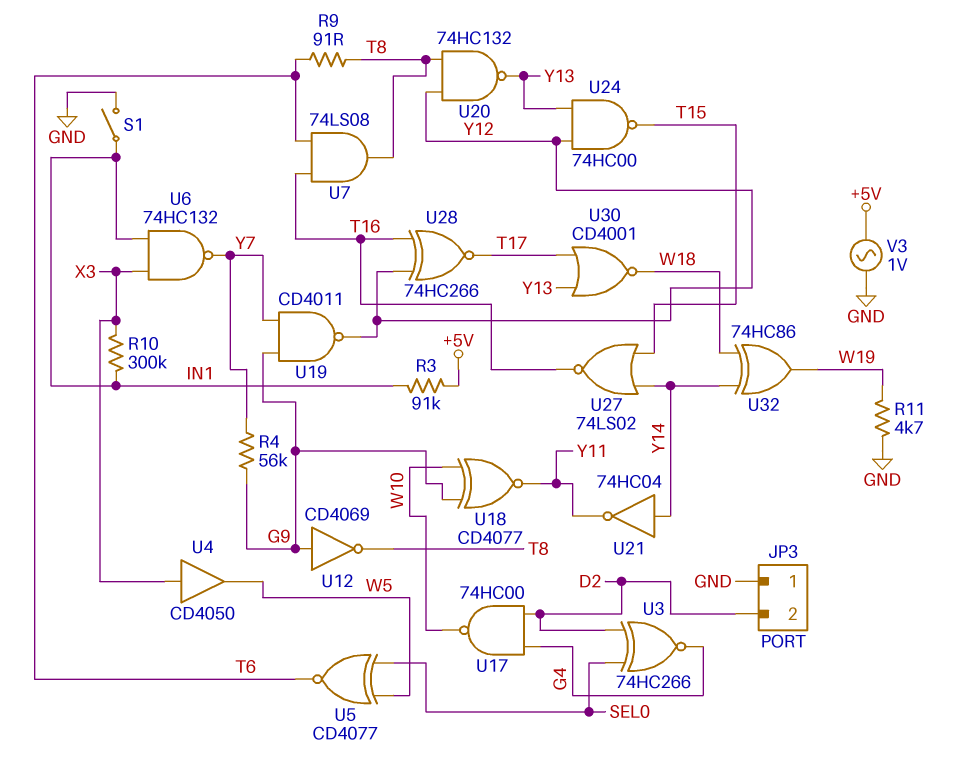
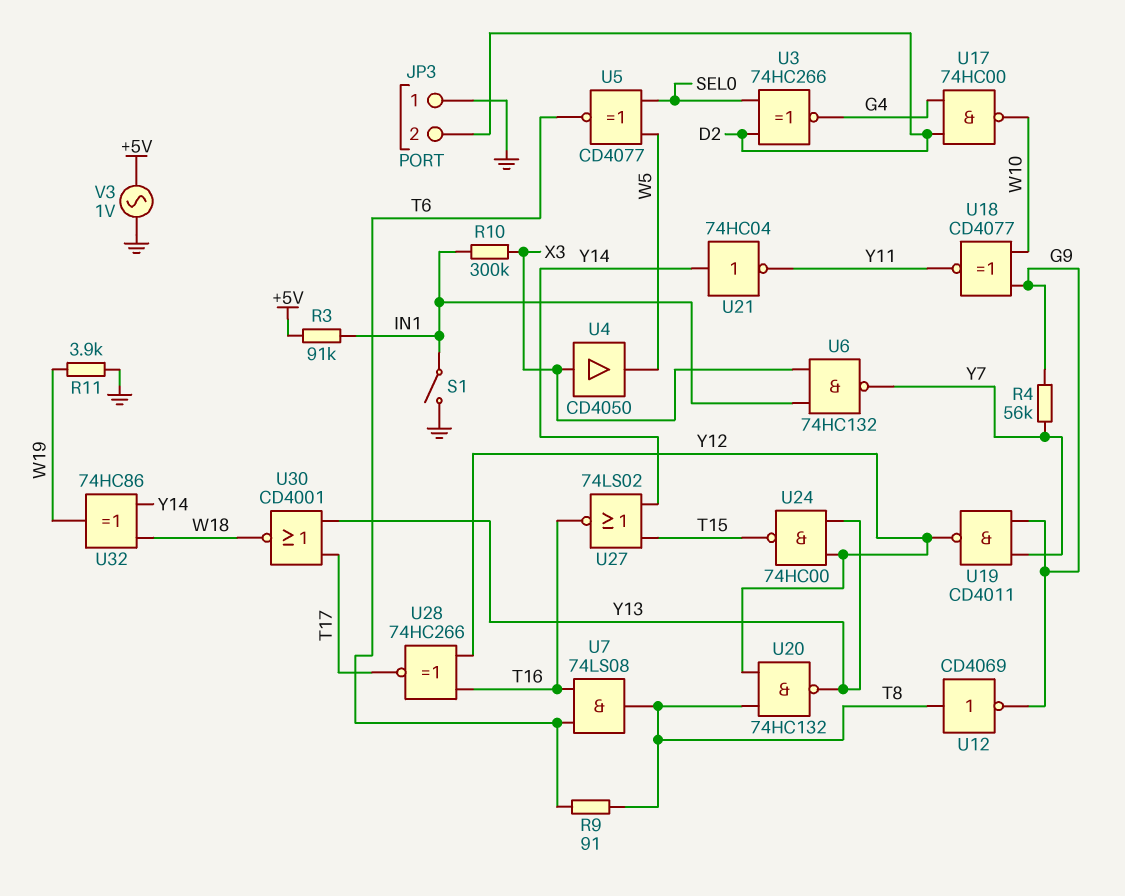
R11: 4.7k (GND, W19) -> 3.9k (GND, W19)
U12: NOT CD4069 (in G9, out T8) -> NOT CD4069 (in T8, out G9)

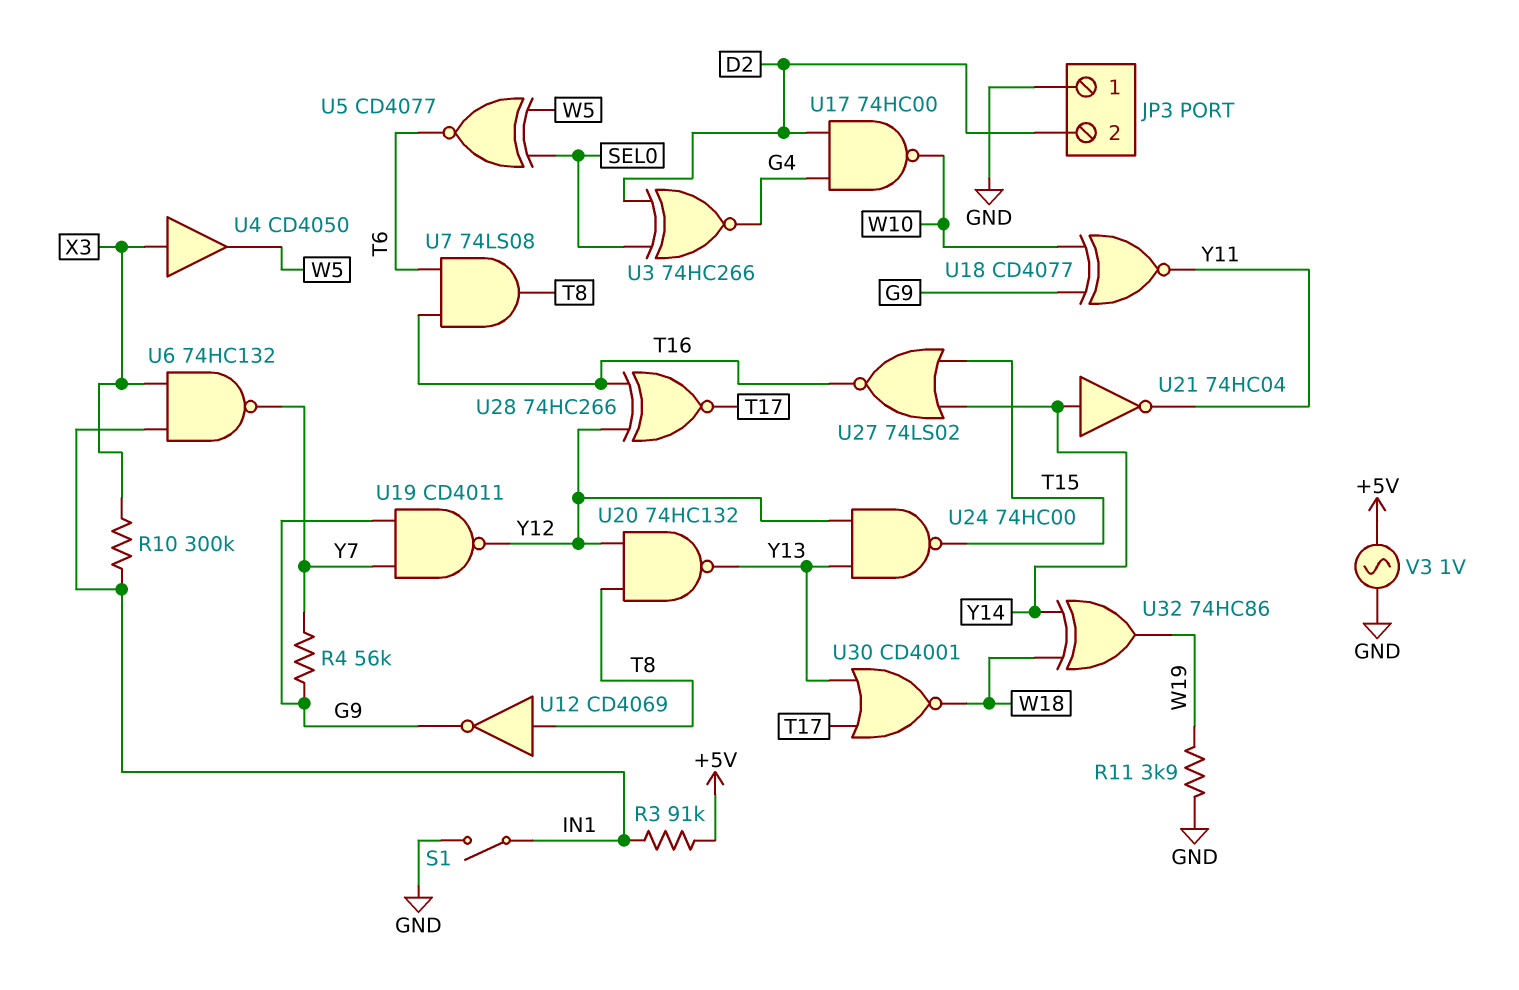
R9: 91 (T6, T8) -> none

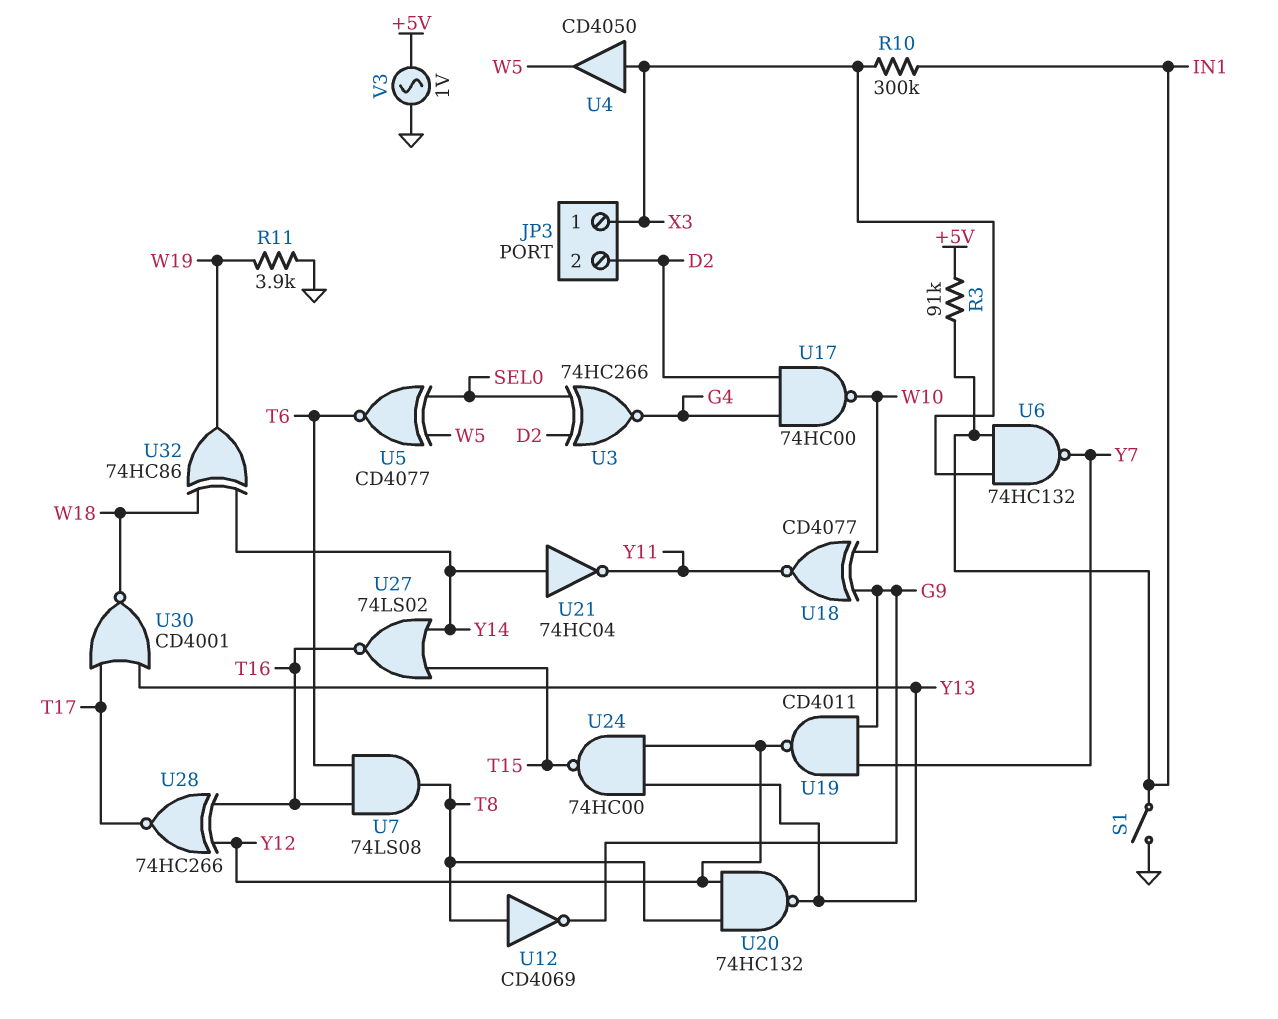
JP3 pin 1: GND -> X3
R4: 56k (G9, Y7) -> none

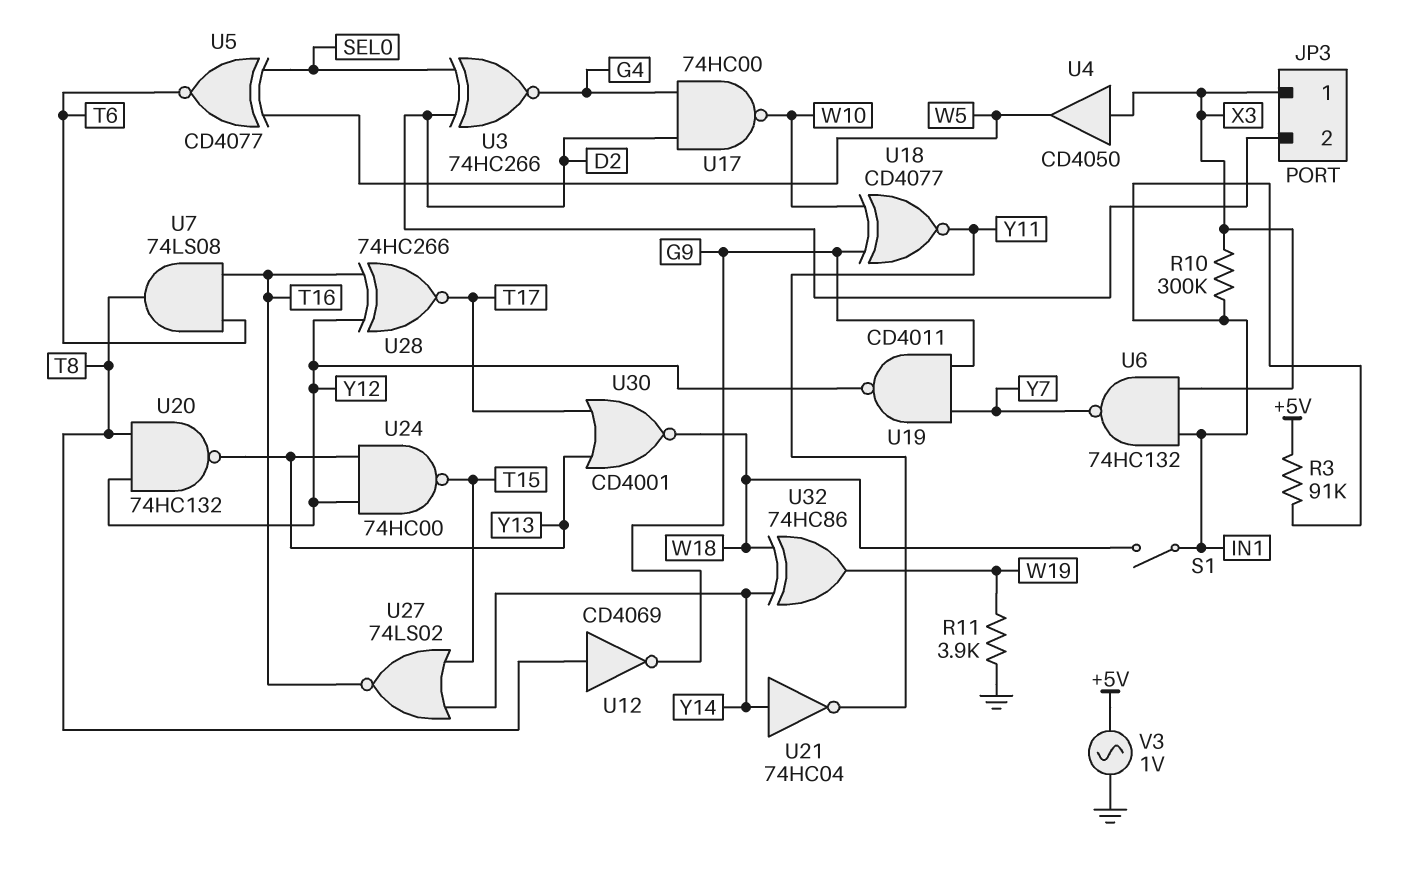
S1: switch (GND, IN1) -> switch (IN1, W18)

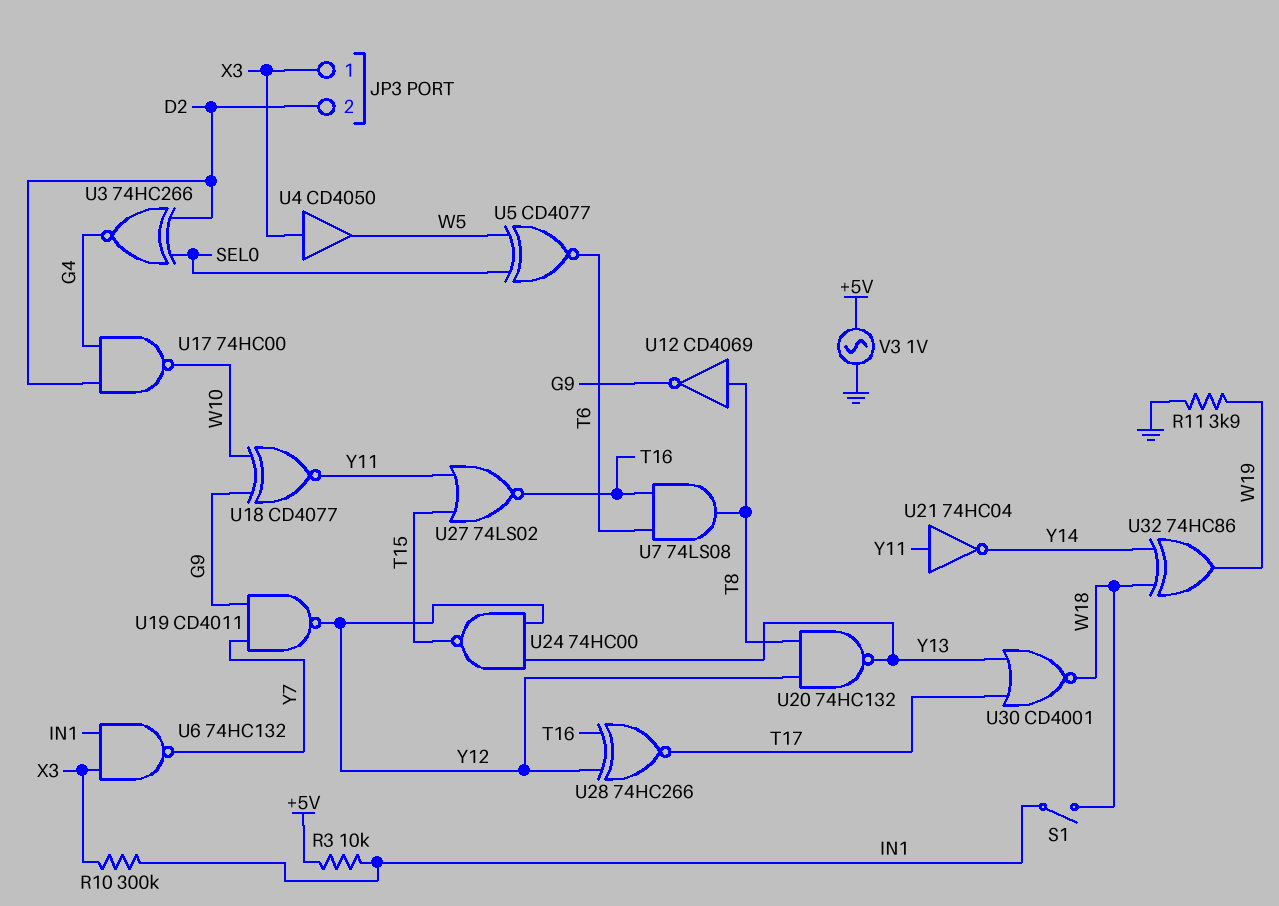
R3: 91k (+5V, IN1) -> 10k (+5V, IN1)
U21: NOT 74HC04 (in Y14, out Y11) -> NOT 74HC04 (in Y11, out Y14)
U27: NOR 74LS02 (in T15, in Y14, out T16) -> NOR 74LS02 (in T15, in Y11, out T16)

